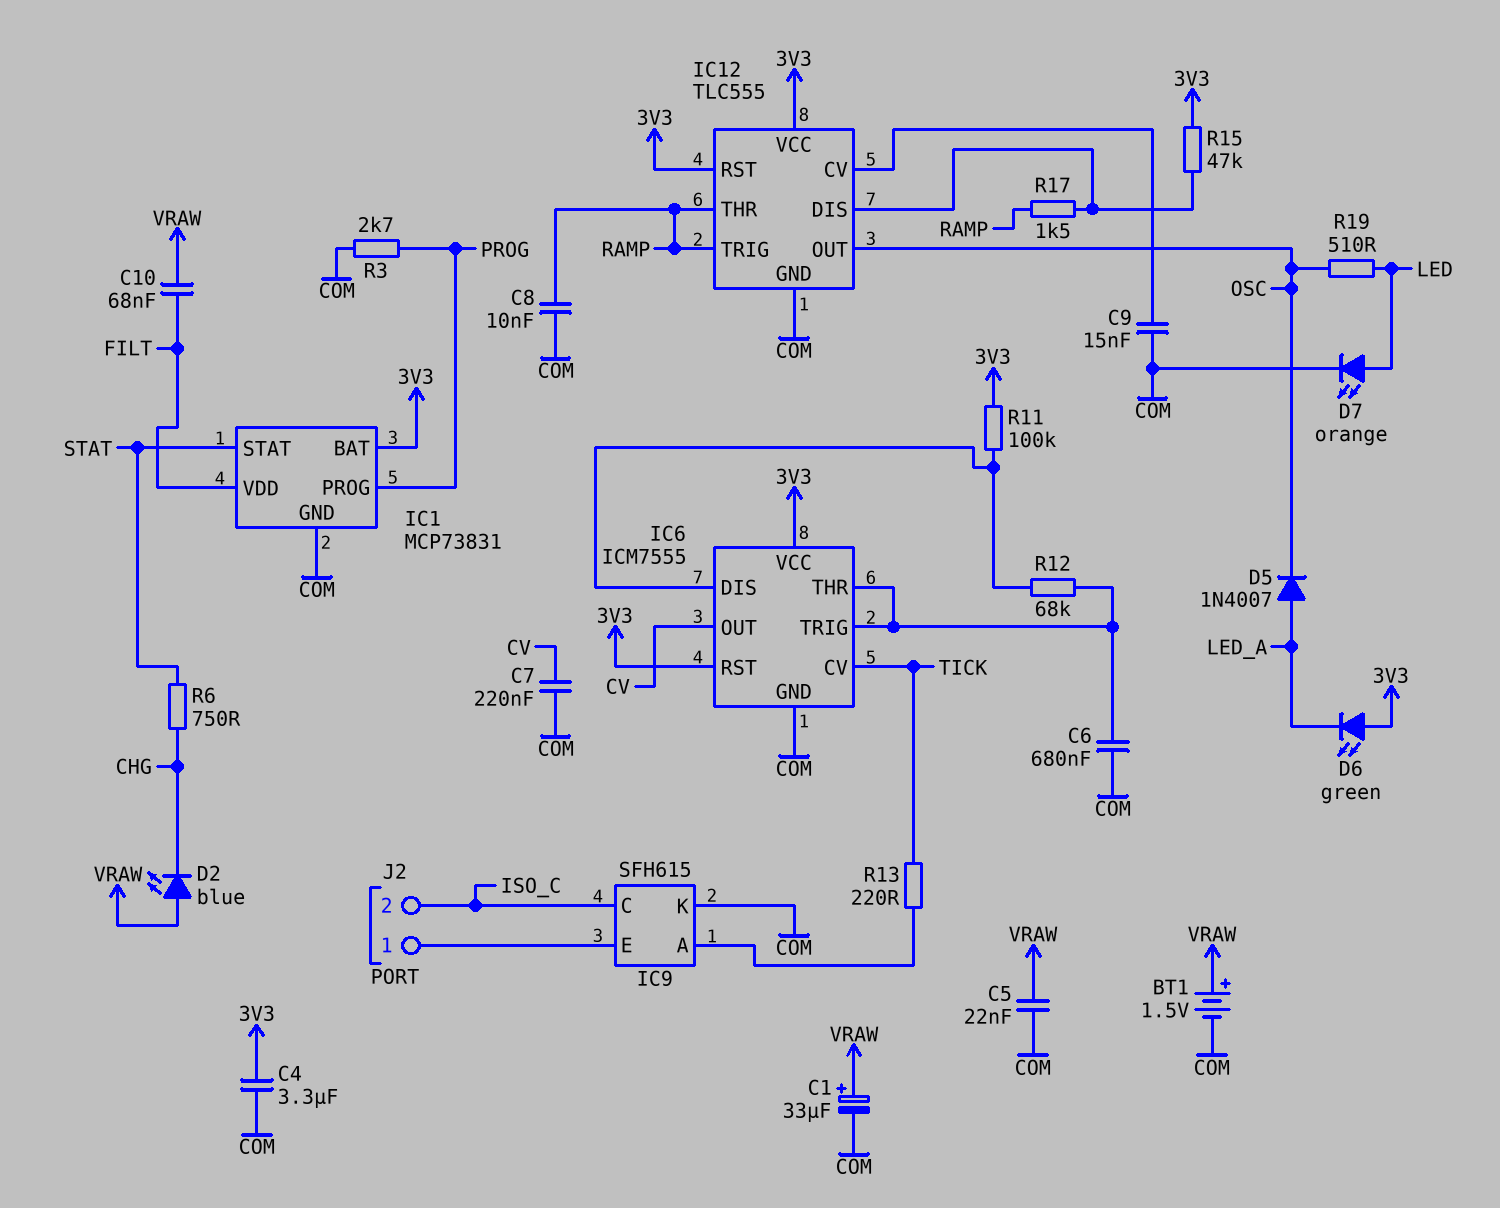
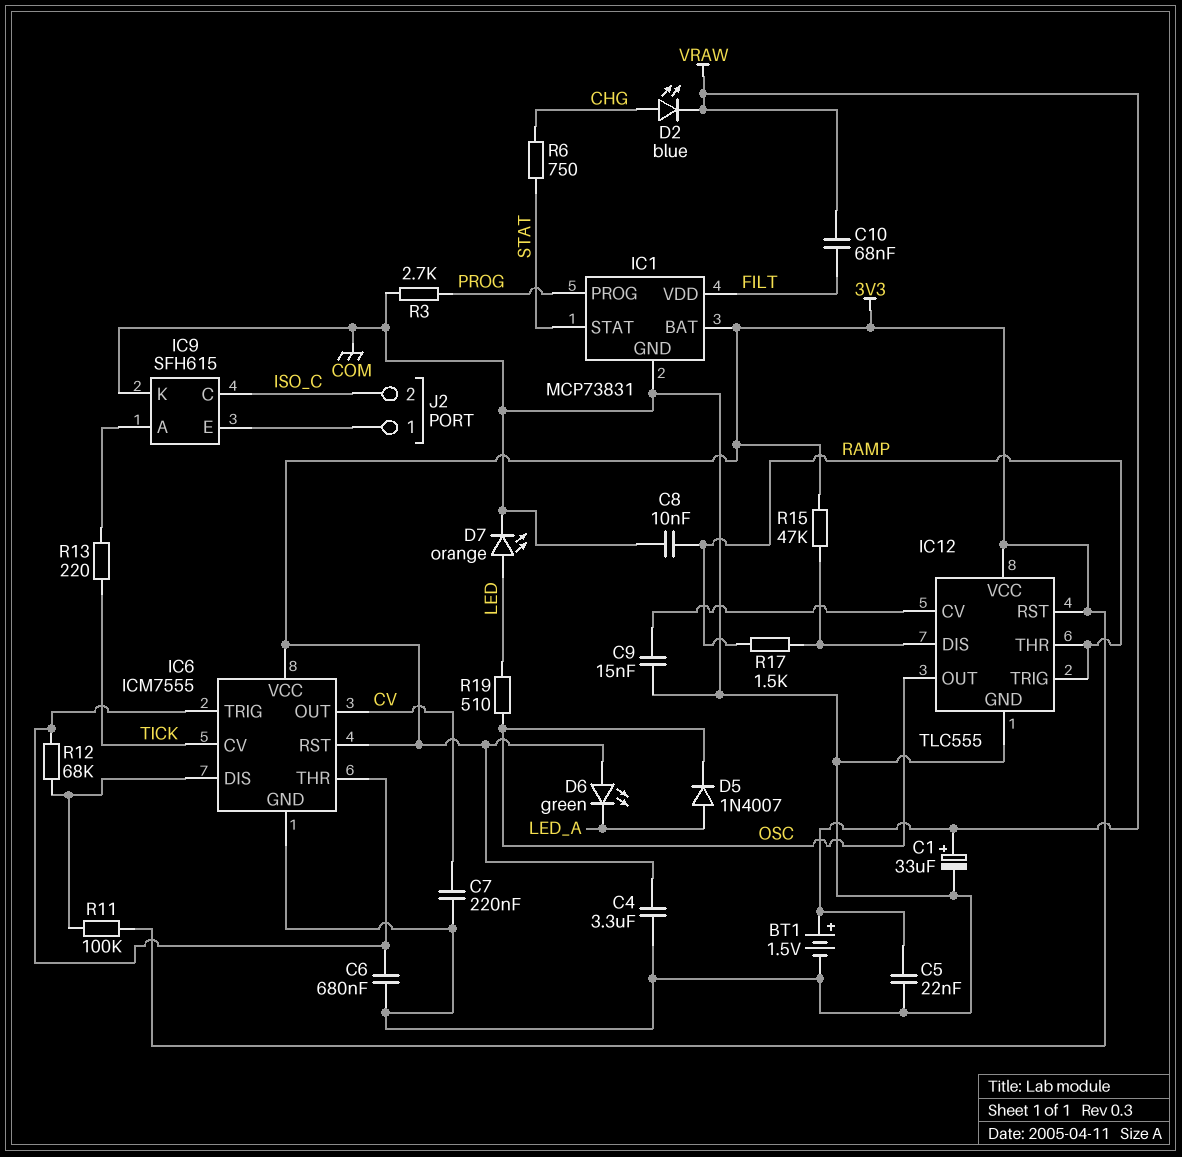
D2: LED blue (A VRAW, K CHG) -> LED blue (A CHG, K VRAW)

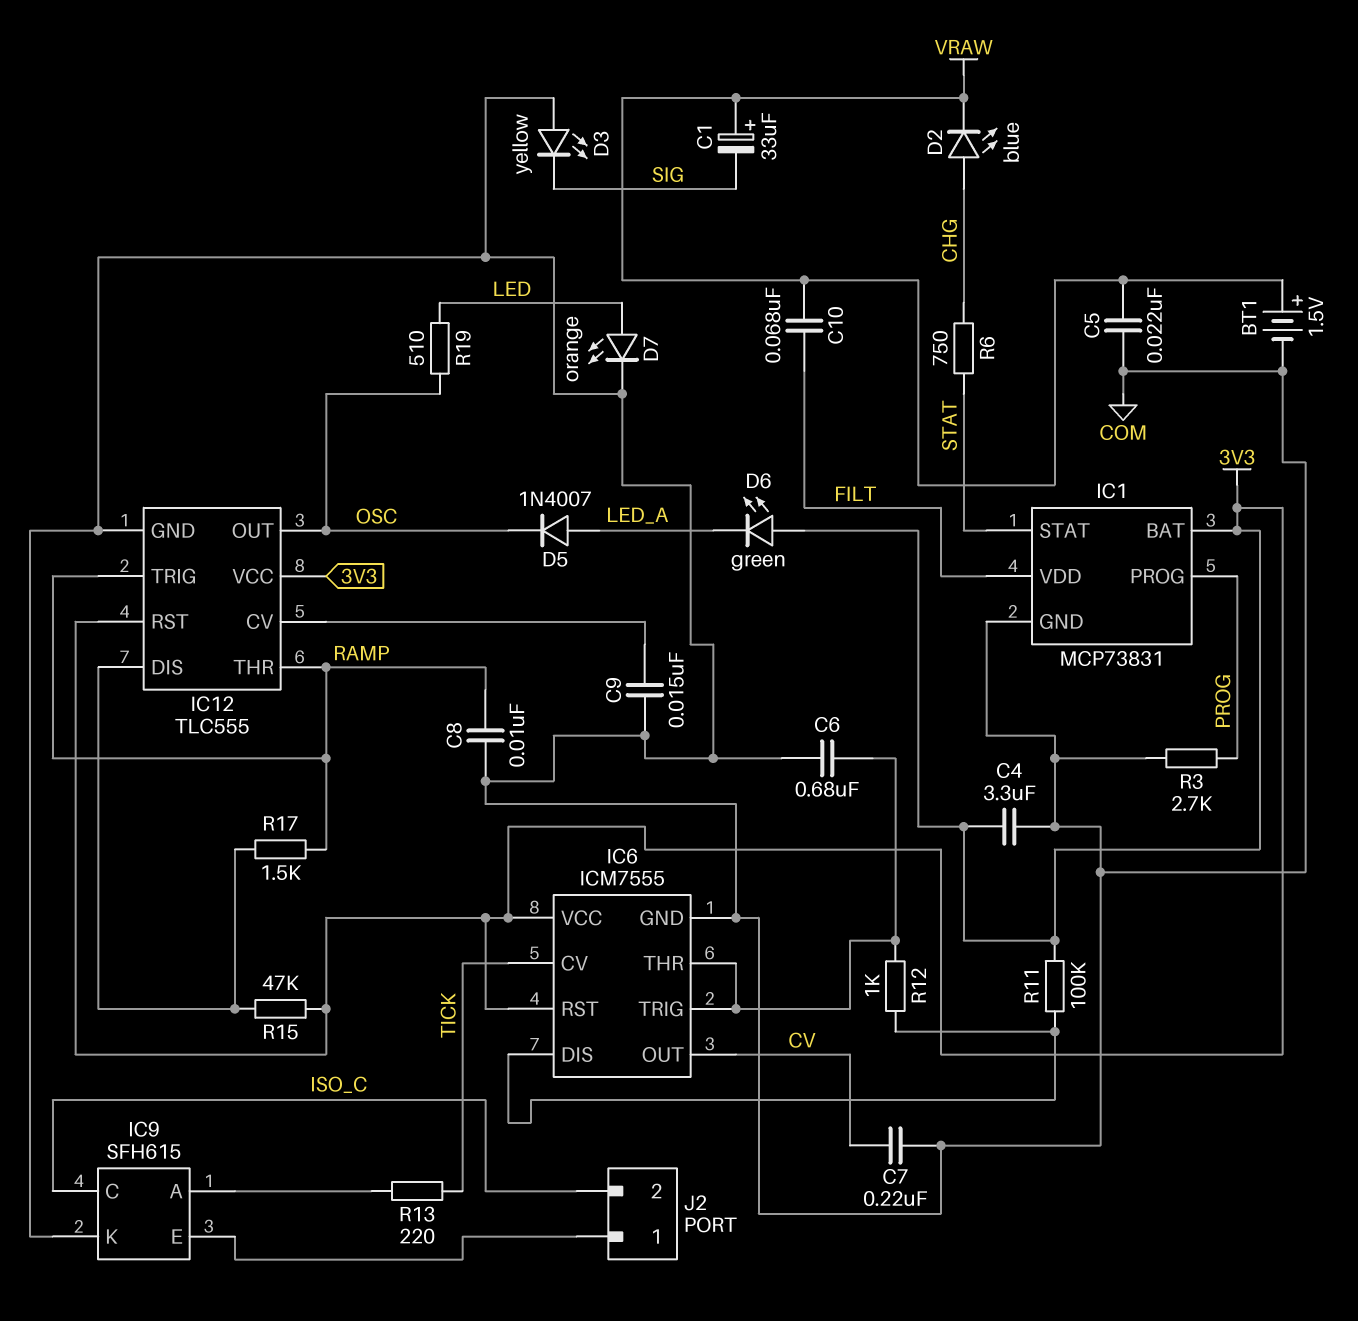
C1: 33uF (plus VRAW, minus COM) -> 33uF (plus VRAW, minus SIG)
D3: none -> LED yellow (A COM, K SIG)
R12: 68k (IC6/DIS, IC6/THR) -> 1k (IC6/DIS, IC6/THR)

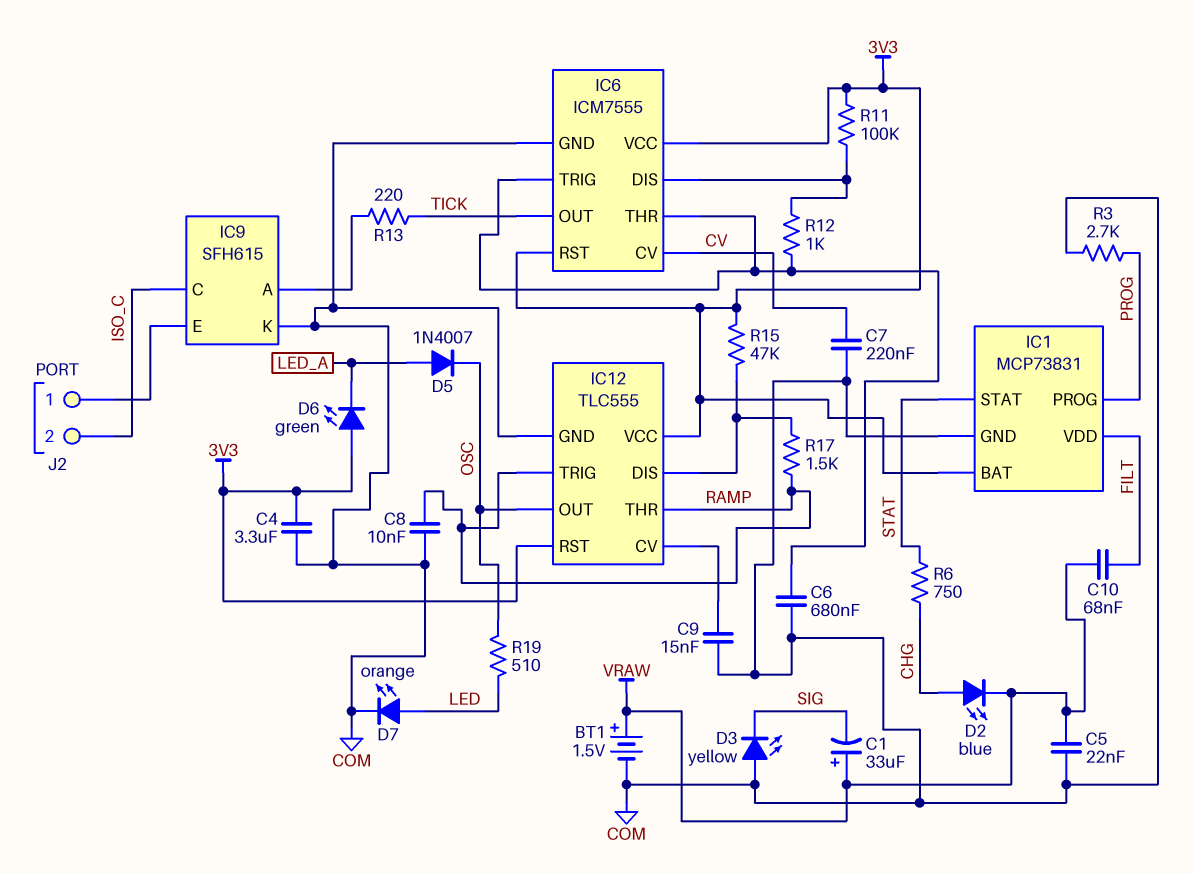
IC6 pin CV: TICK -> CV
IC6 pin OUT: CV -> TICK

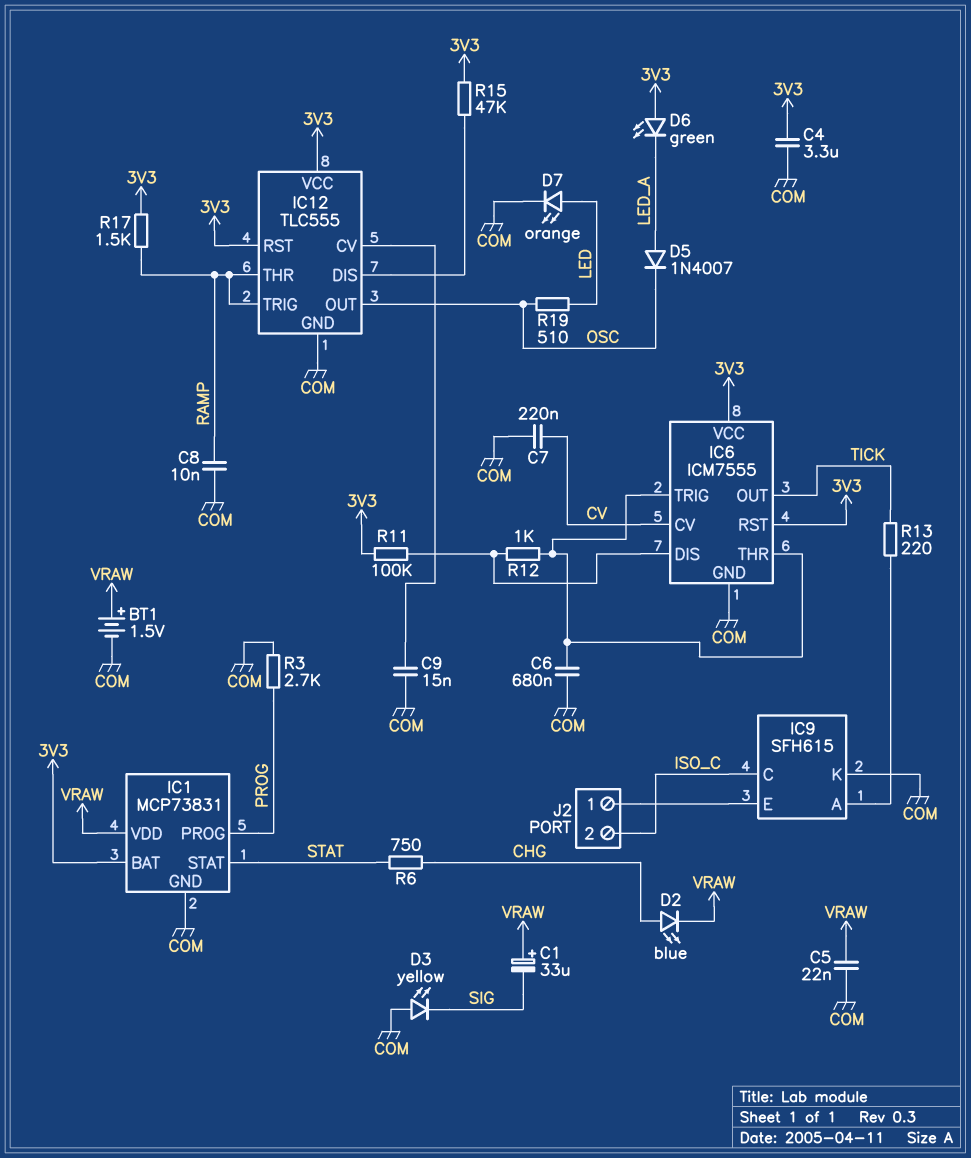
C10: 68nF (FILT, VRAW) -> none
IC1 pin VDD: FILT -> VRAW
R17: 1.5k (IC12/DIS, RAMP) -> 1.5k (3V3, RAMP)

